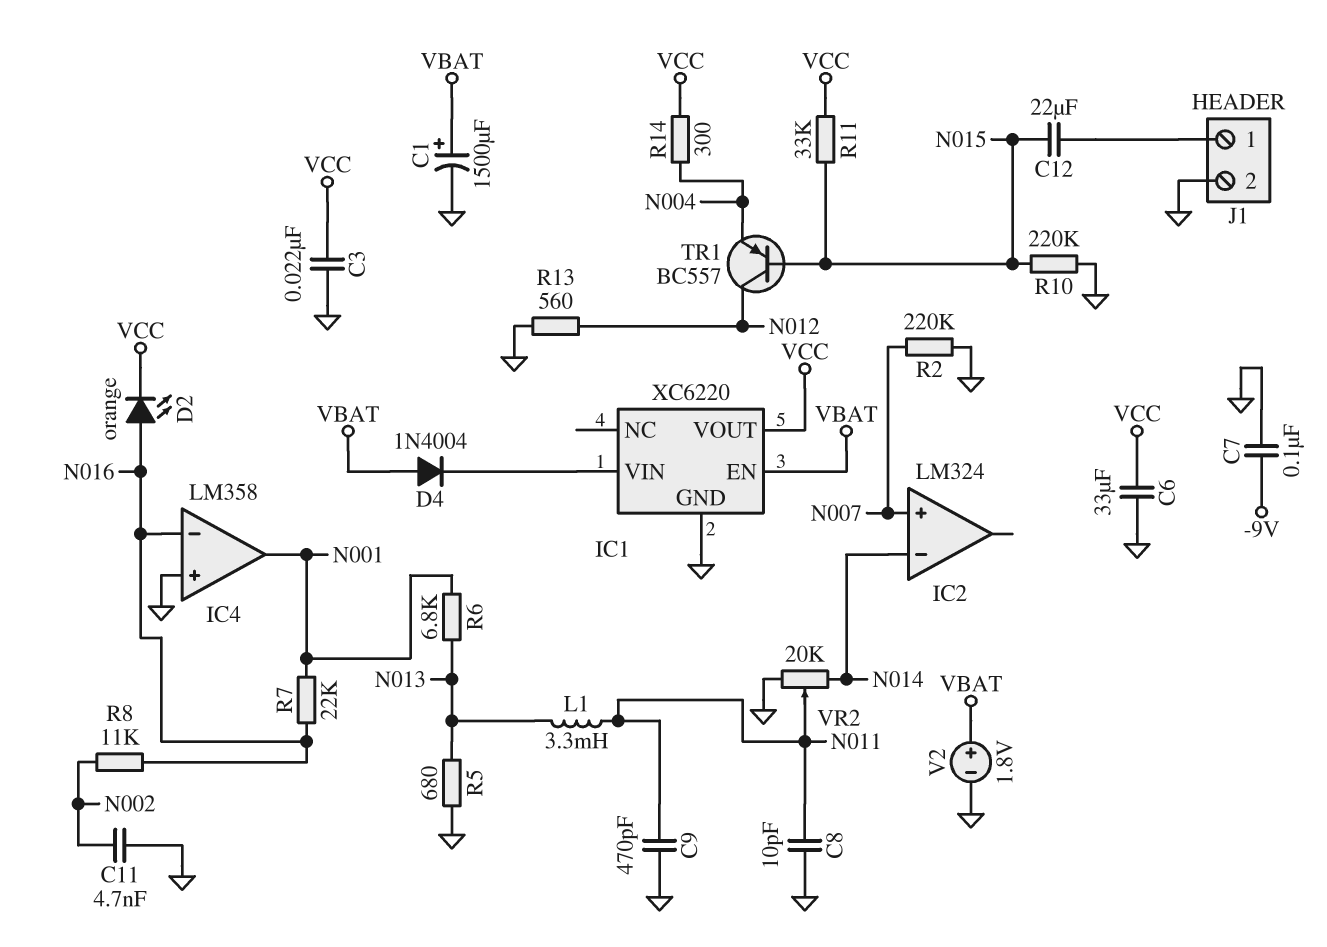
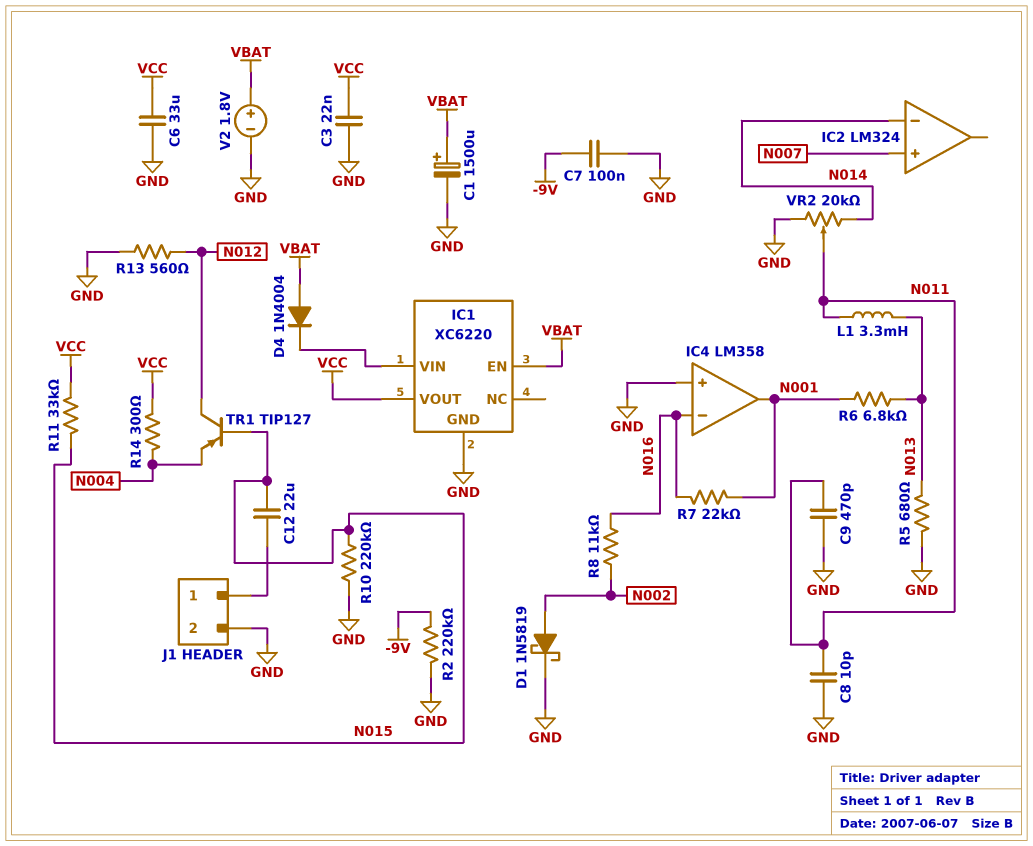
C11: 4.7nF (GND, N002) -> none
D1: none -> schottky 1N5819 (A N002, K GND)
D2: LED orange (A N016, K VCC) -> none
R2: 220k (GND, N007) -> 220k (-9V, GND)
TR1: PNP BC557 (B N015, C N012, E N004) -> PNP TIP127 (B N015, C N012, E N004)

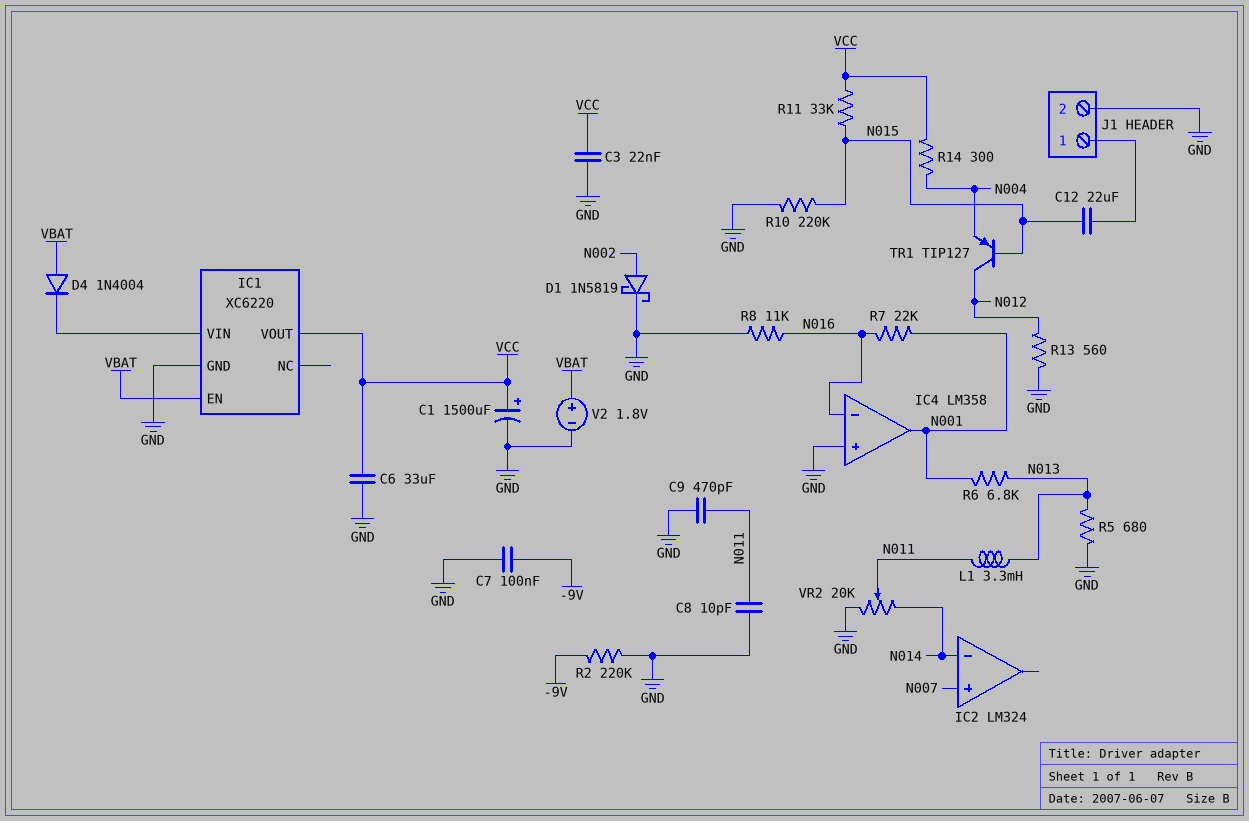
C1: 1500uF (plus VBAT, minus GND) -> 1500uF (plus VCC, minus GND)
R8: 11k (N002, N016) -> 11k (GND, N016)

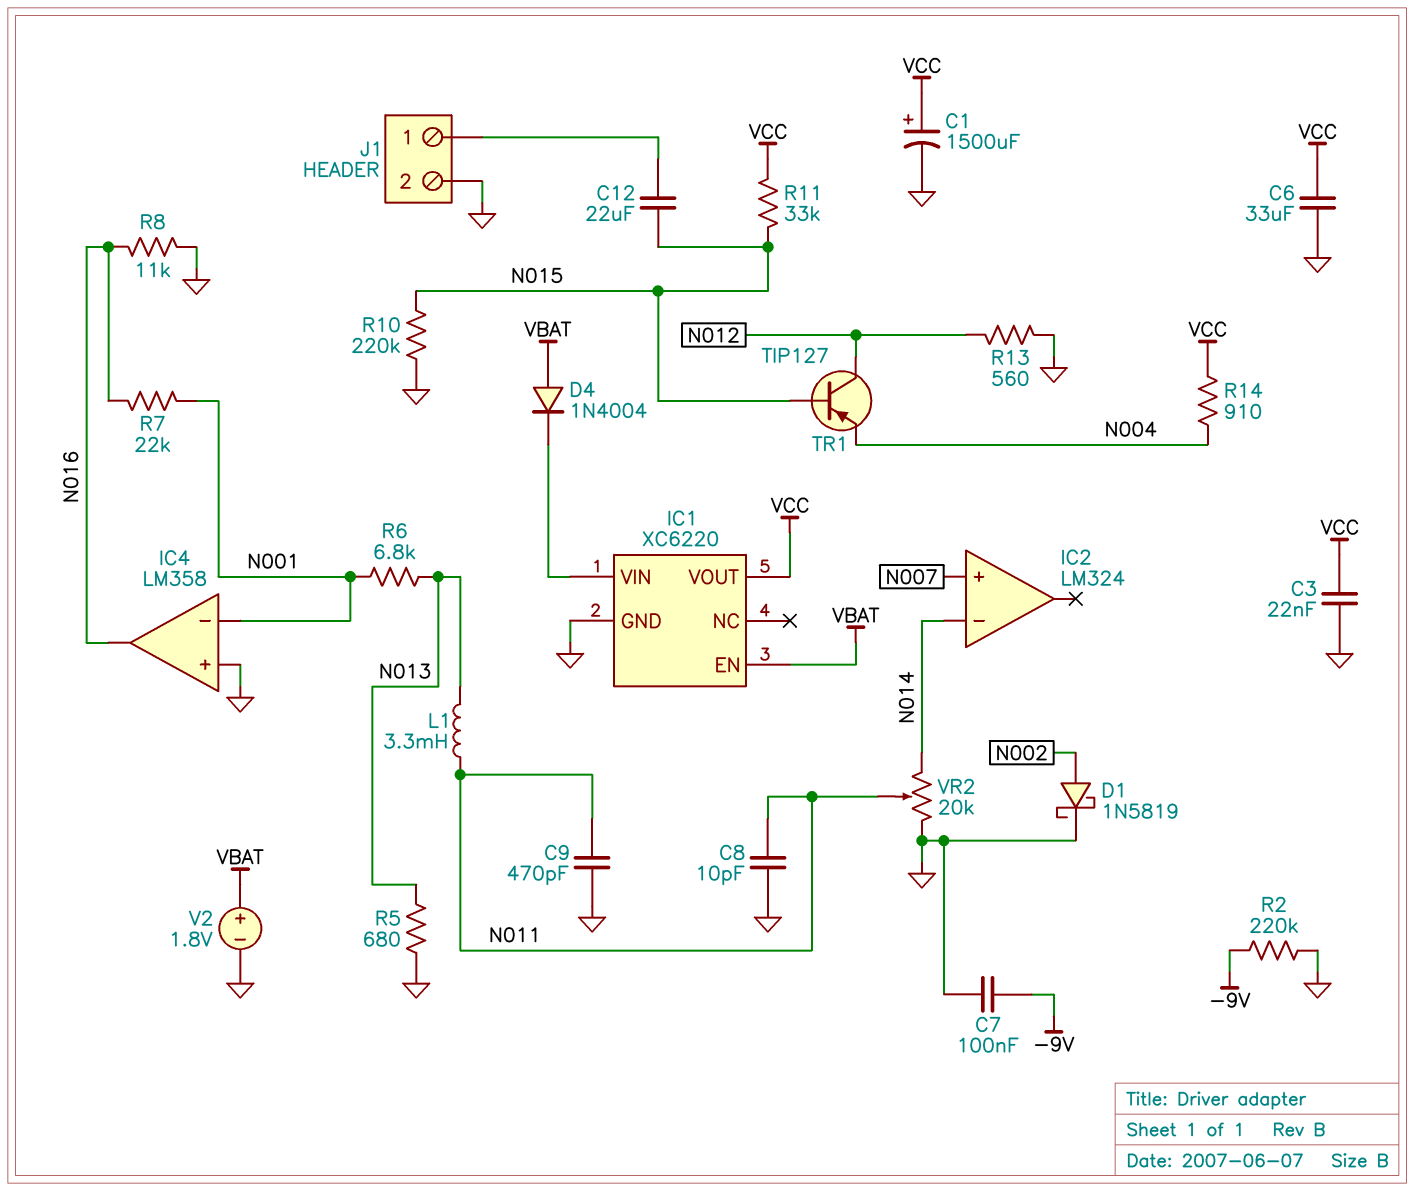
IC4 pin in-: N016 -> N001
IC4 pin out: N001 -> N016
R14: 300 (N004, VCC) -> 910 (N004, VCC)

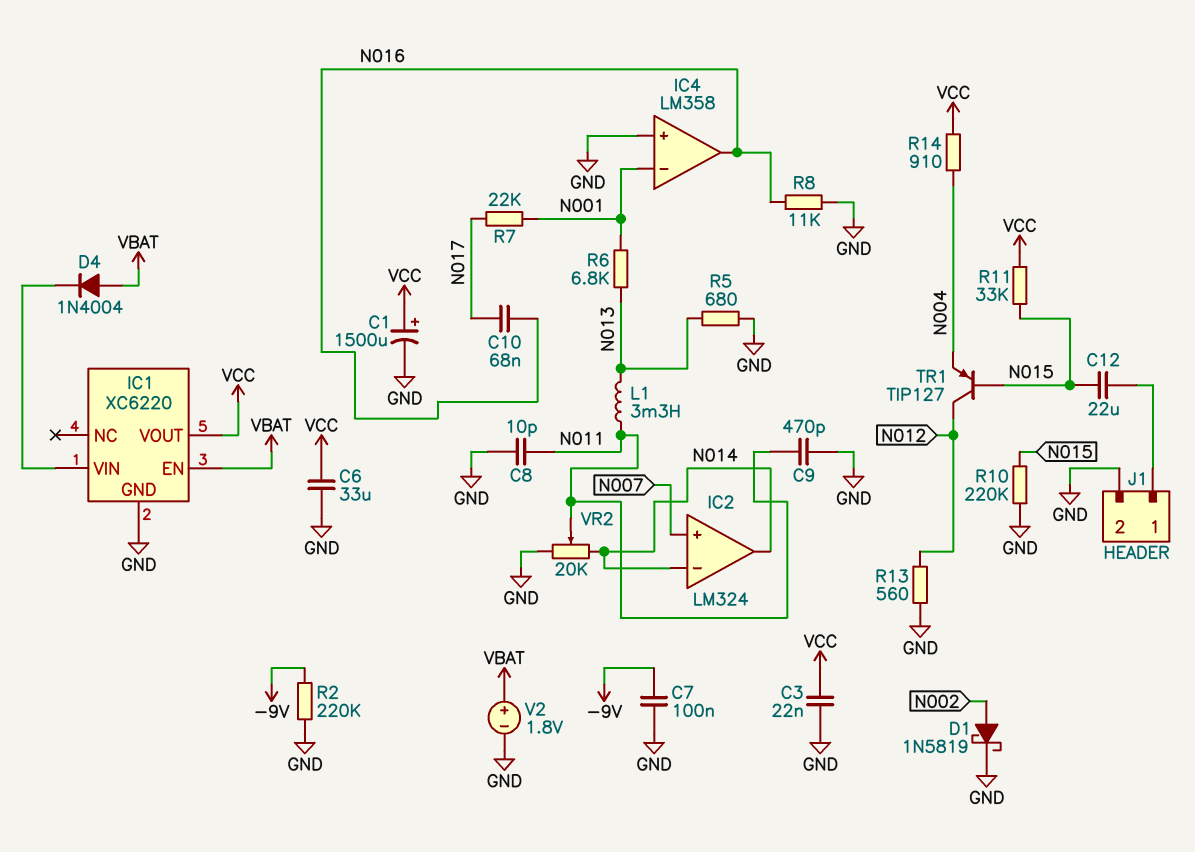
C10: none -> 68nF (N016, N017)
IC2 pin out: none -> N014
R7: 22k (N001, N016) -> 22k (N001, N017)

